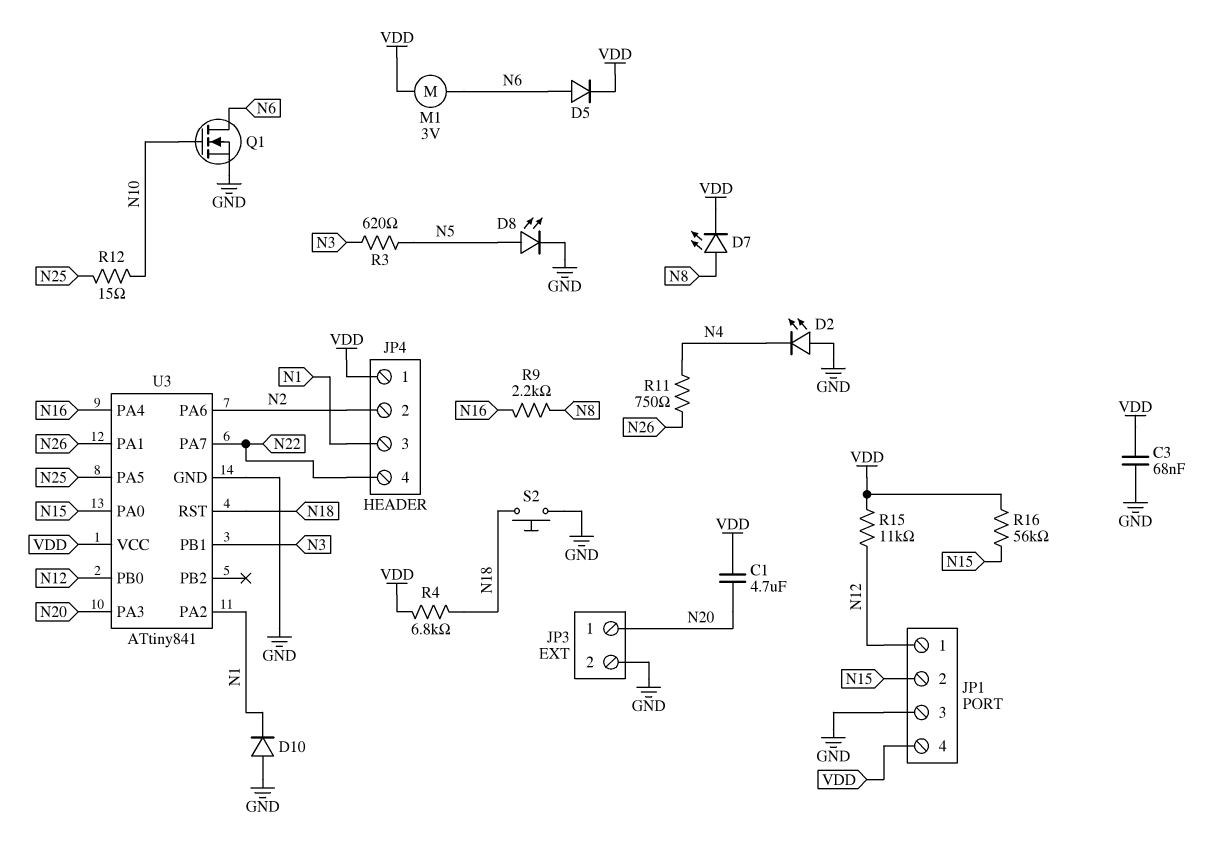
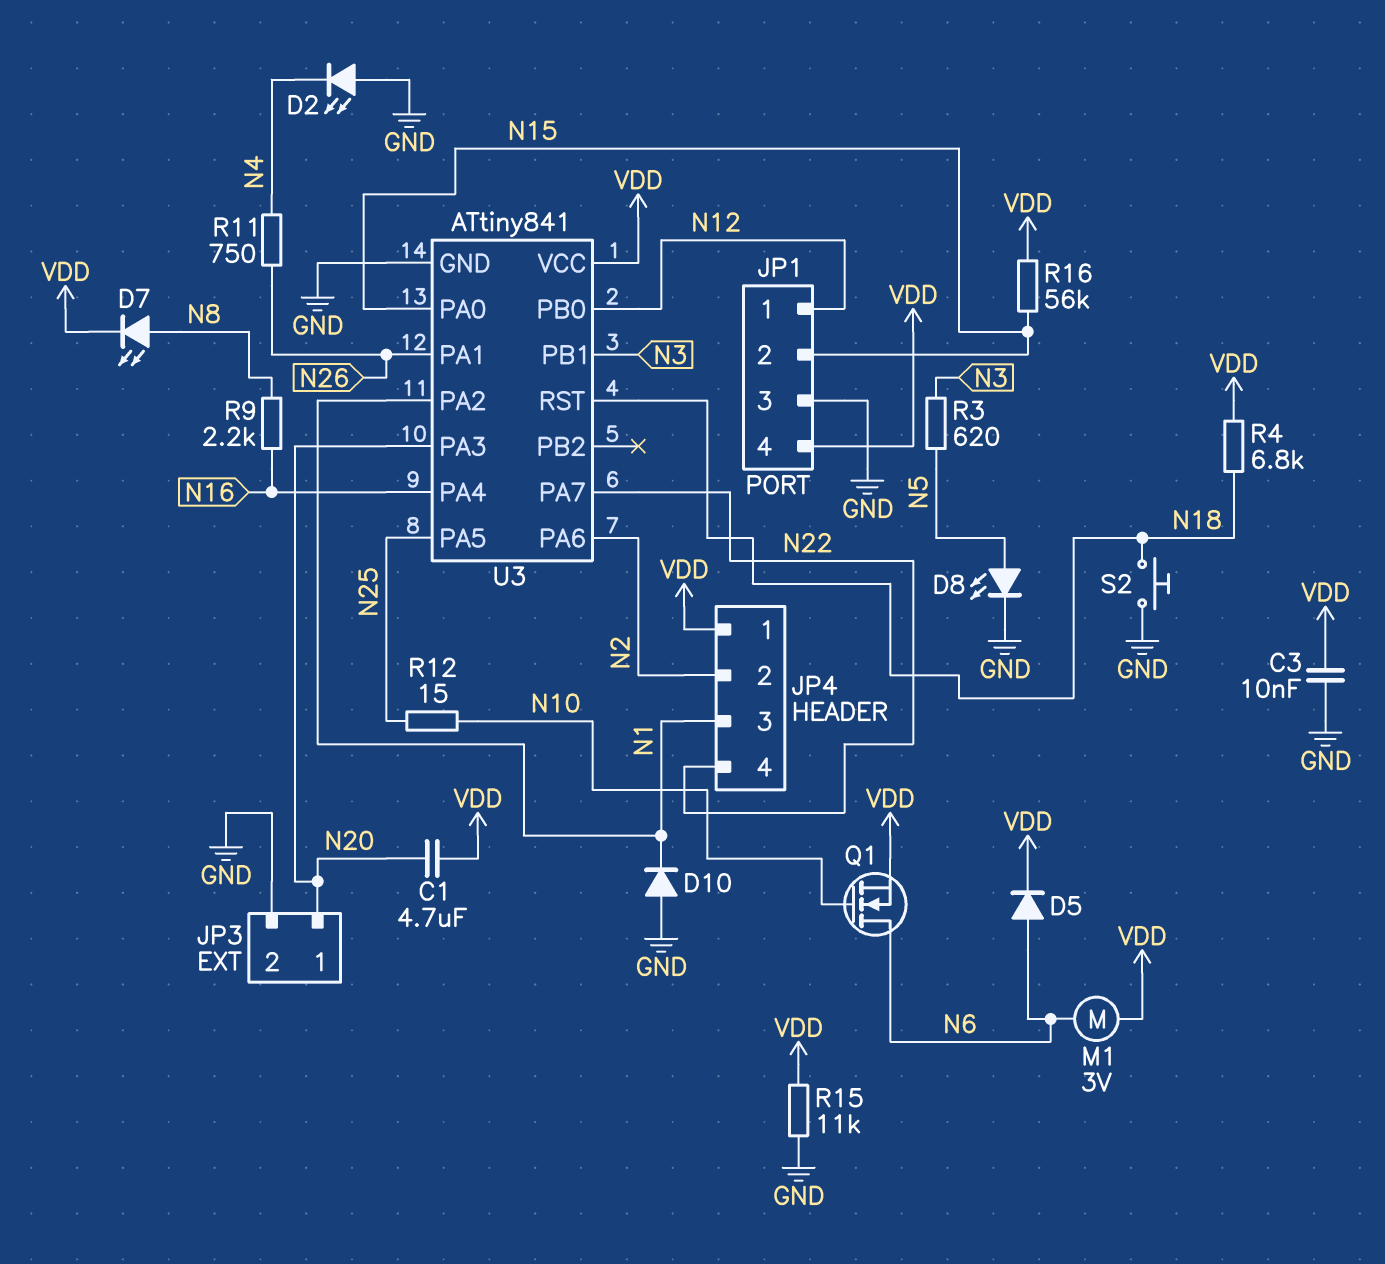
C3: 68nF (GND, VDD) -> 10nF (GND, VDD)
Q1: NMOS (G N10, D N6, S GND) -> NMOS (G N10, D N6, S VDD)
R15: 11k (N12, VDD) -> 11k (GND, VDD)

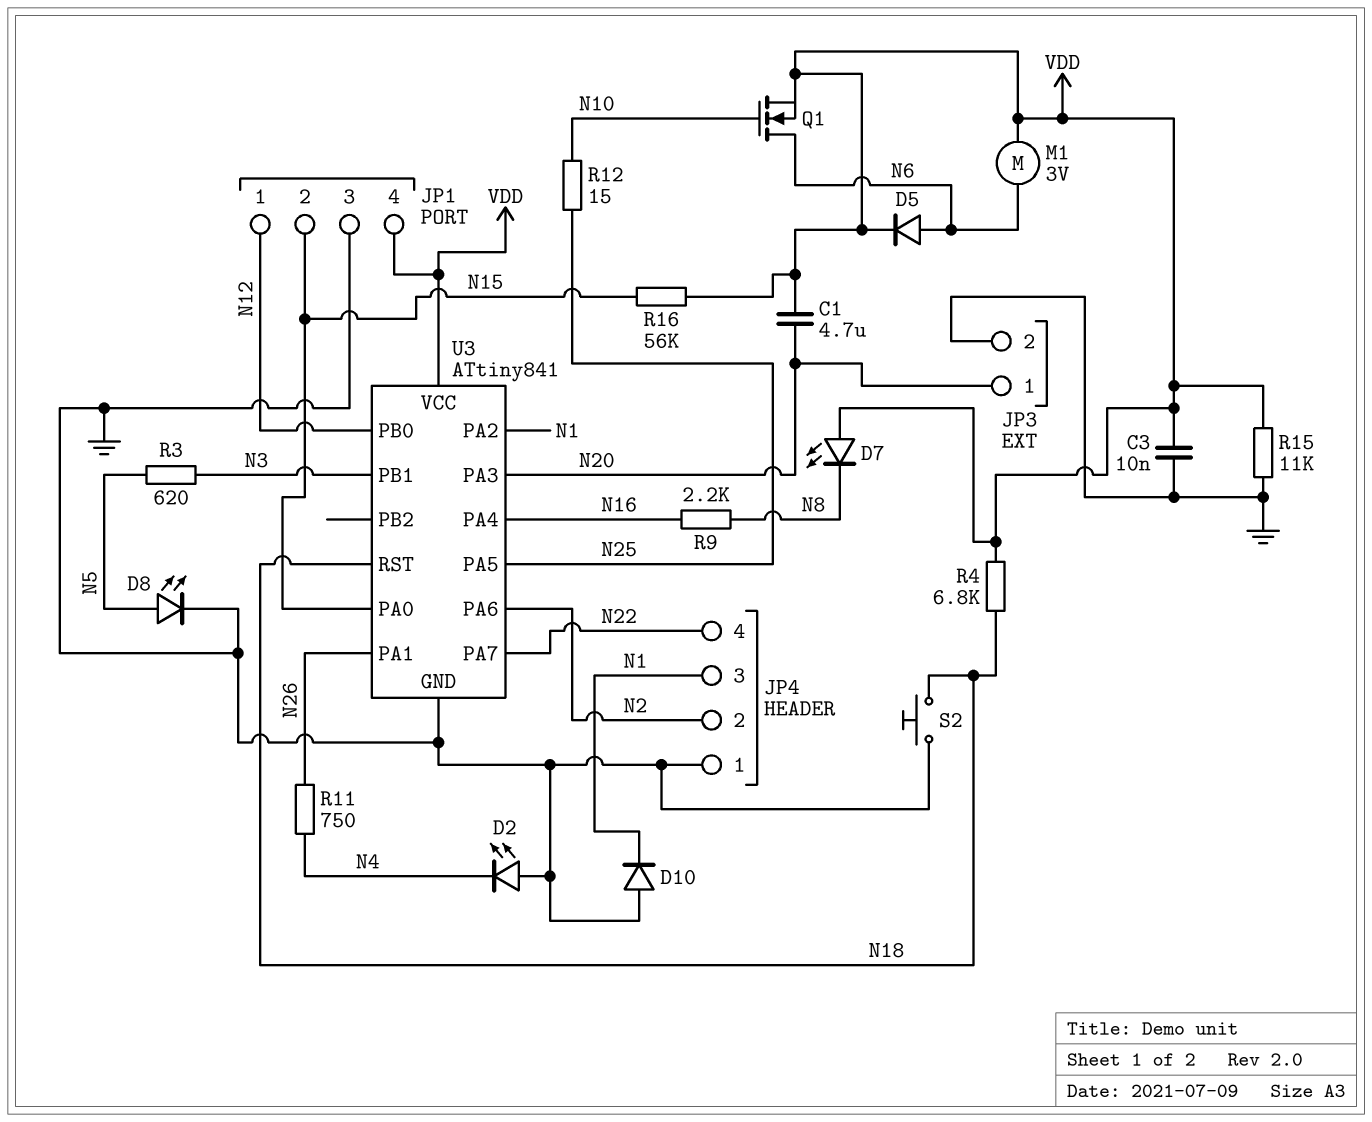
D7: LED (A N8, K VDD) -> LED (A VDD, K N8)
JP4 pin 1: VDD -> GND

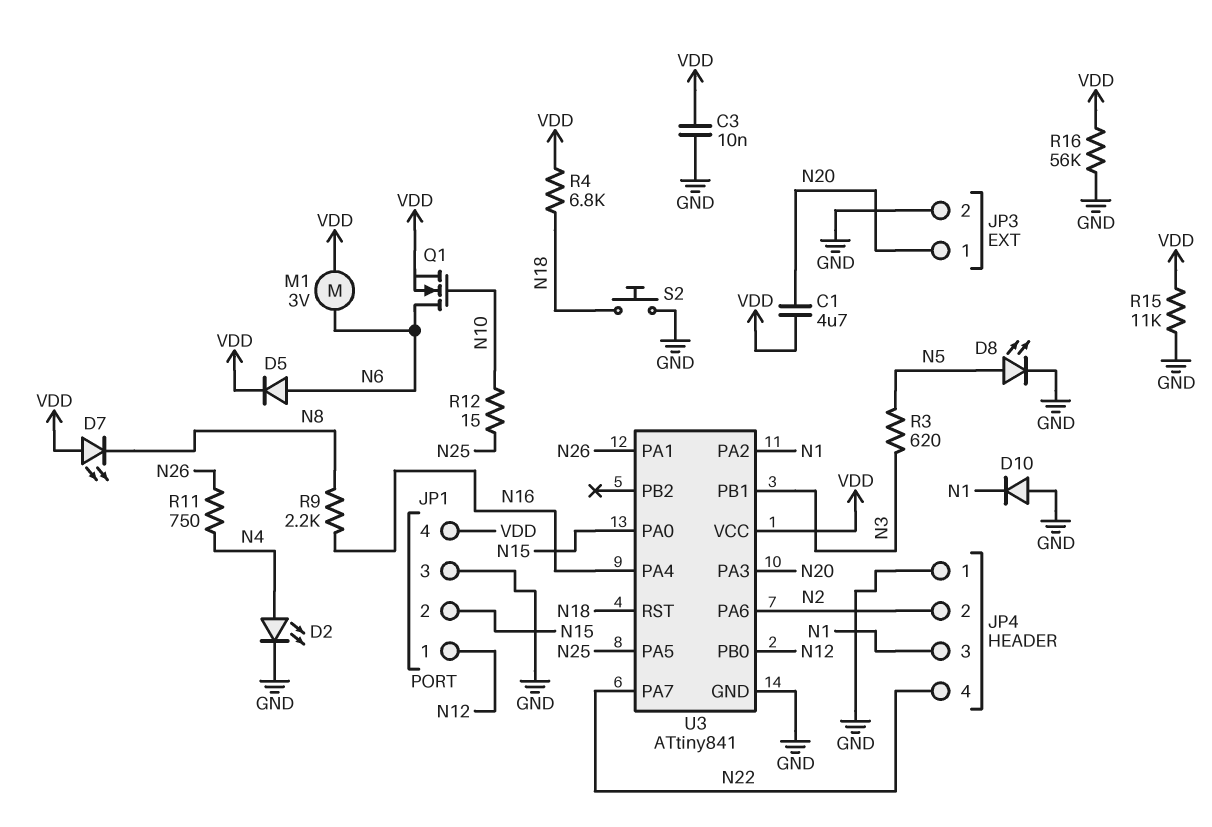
D2: LED (A GND, K N4) -> LED (A N4, K GND)
R16: 56k (N15, VDD) -> 56k (GND, VDD)

